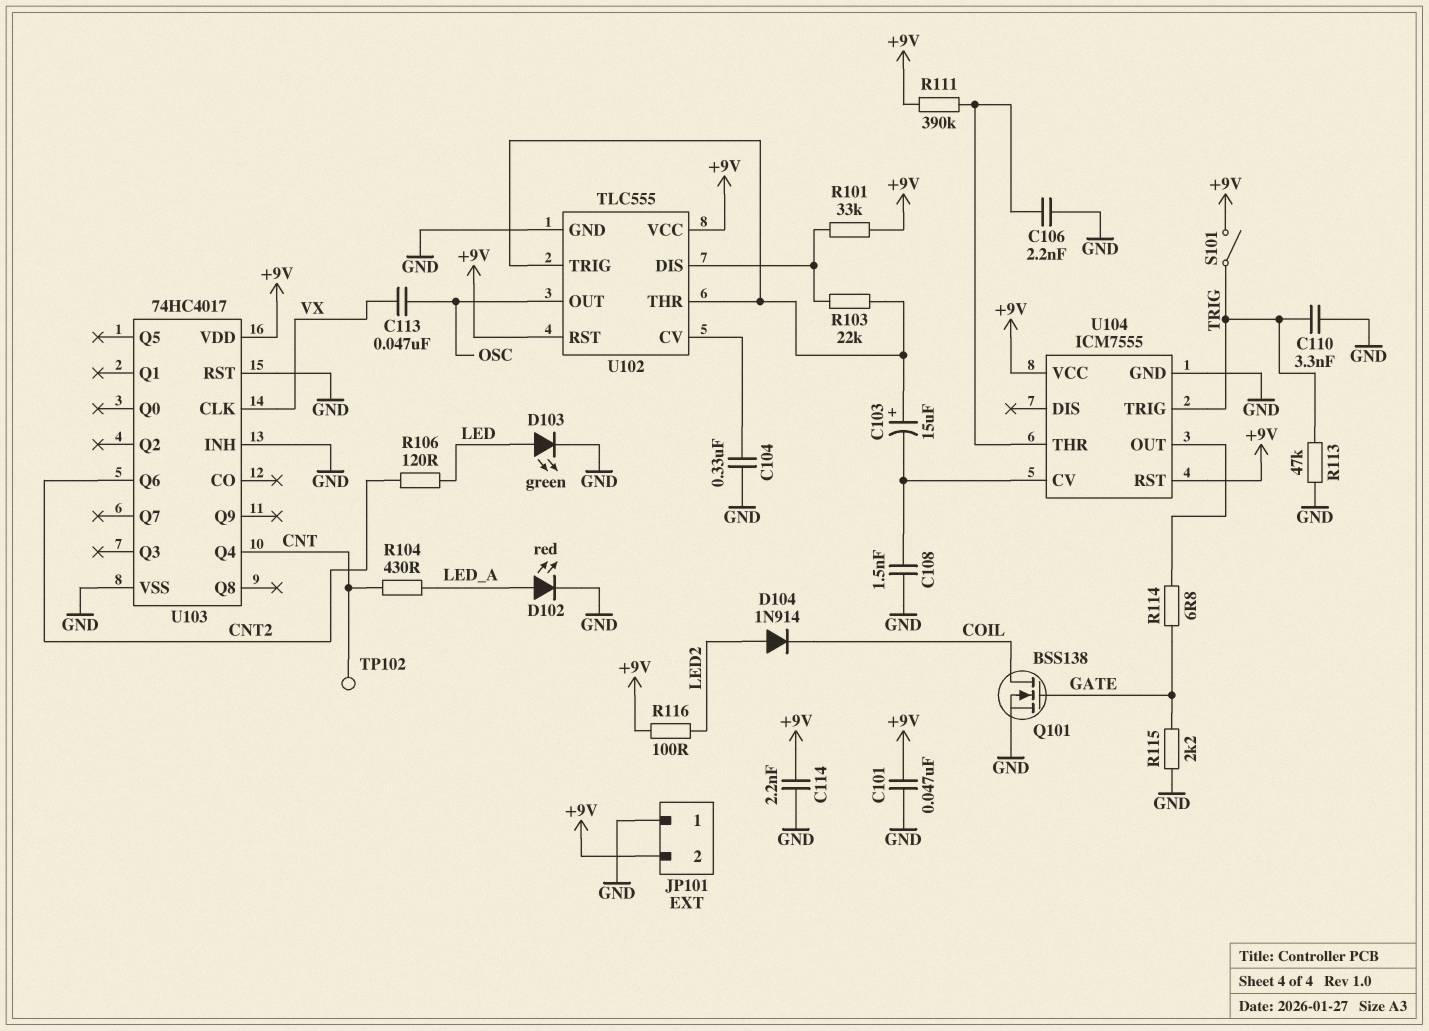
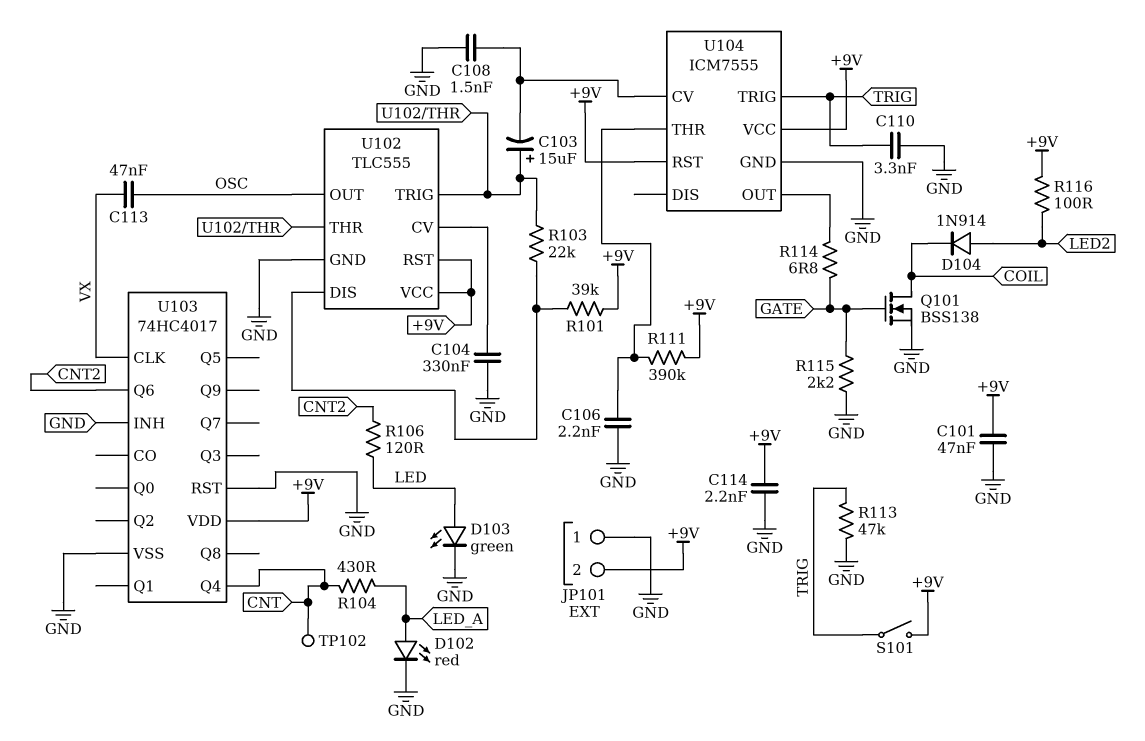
R101: 33k (+9V, U102/DIS) -> 39k (+9V, U102/DIS)

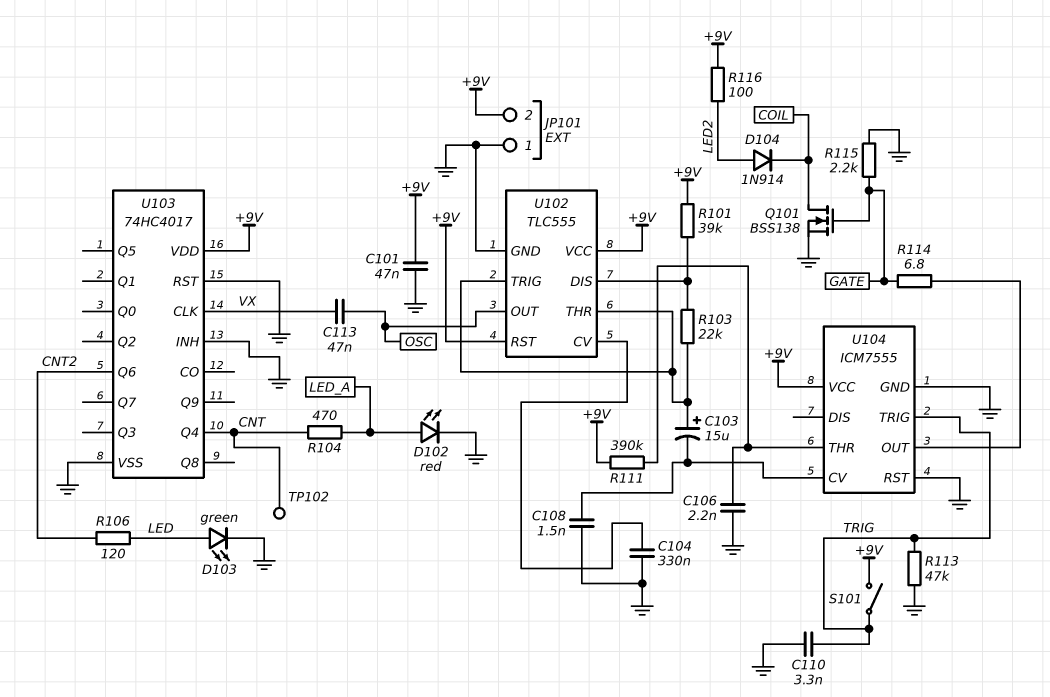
C114: 2.2nF (+9V, GND) -> none
R104: 430 (CNT, LED_A) -> 470 (CNT, LED_A)
U104 pin RST: +9V -> GND

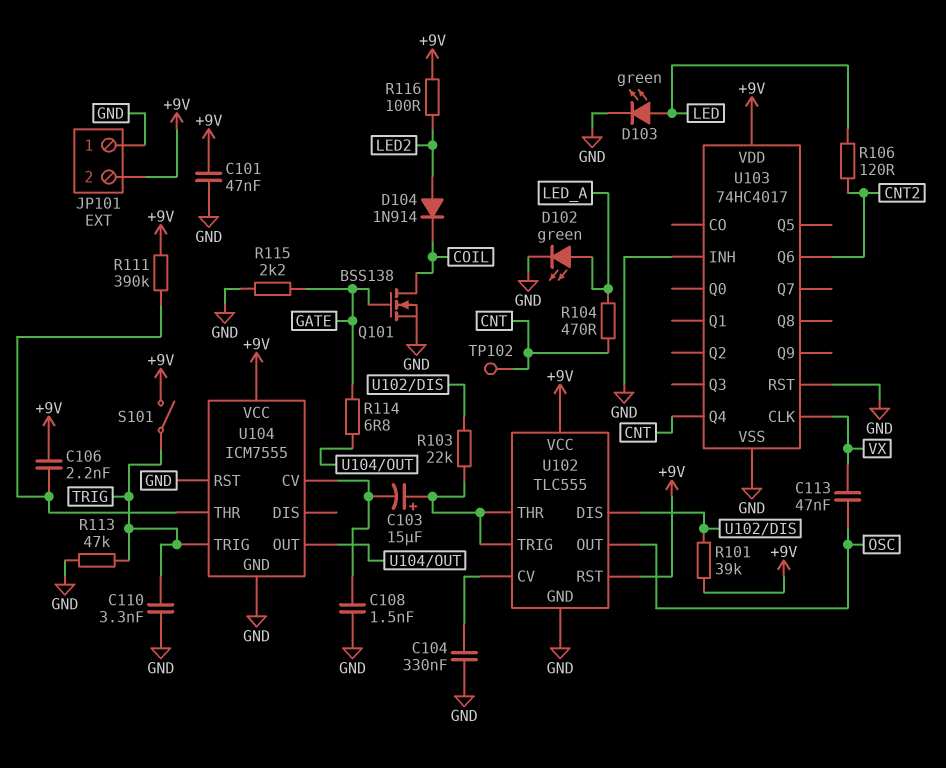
C106: 2.2nF (GND, U104/THR) -> 2.2nF (+9V, U104/THR)
D102: LED red (A LED_A, K GND) -> LED green (A LED_A, K GND)

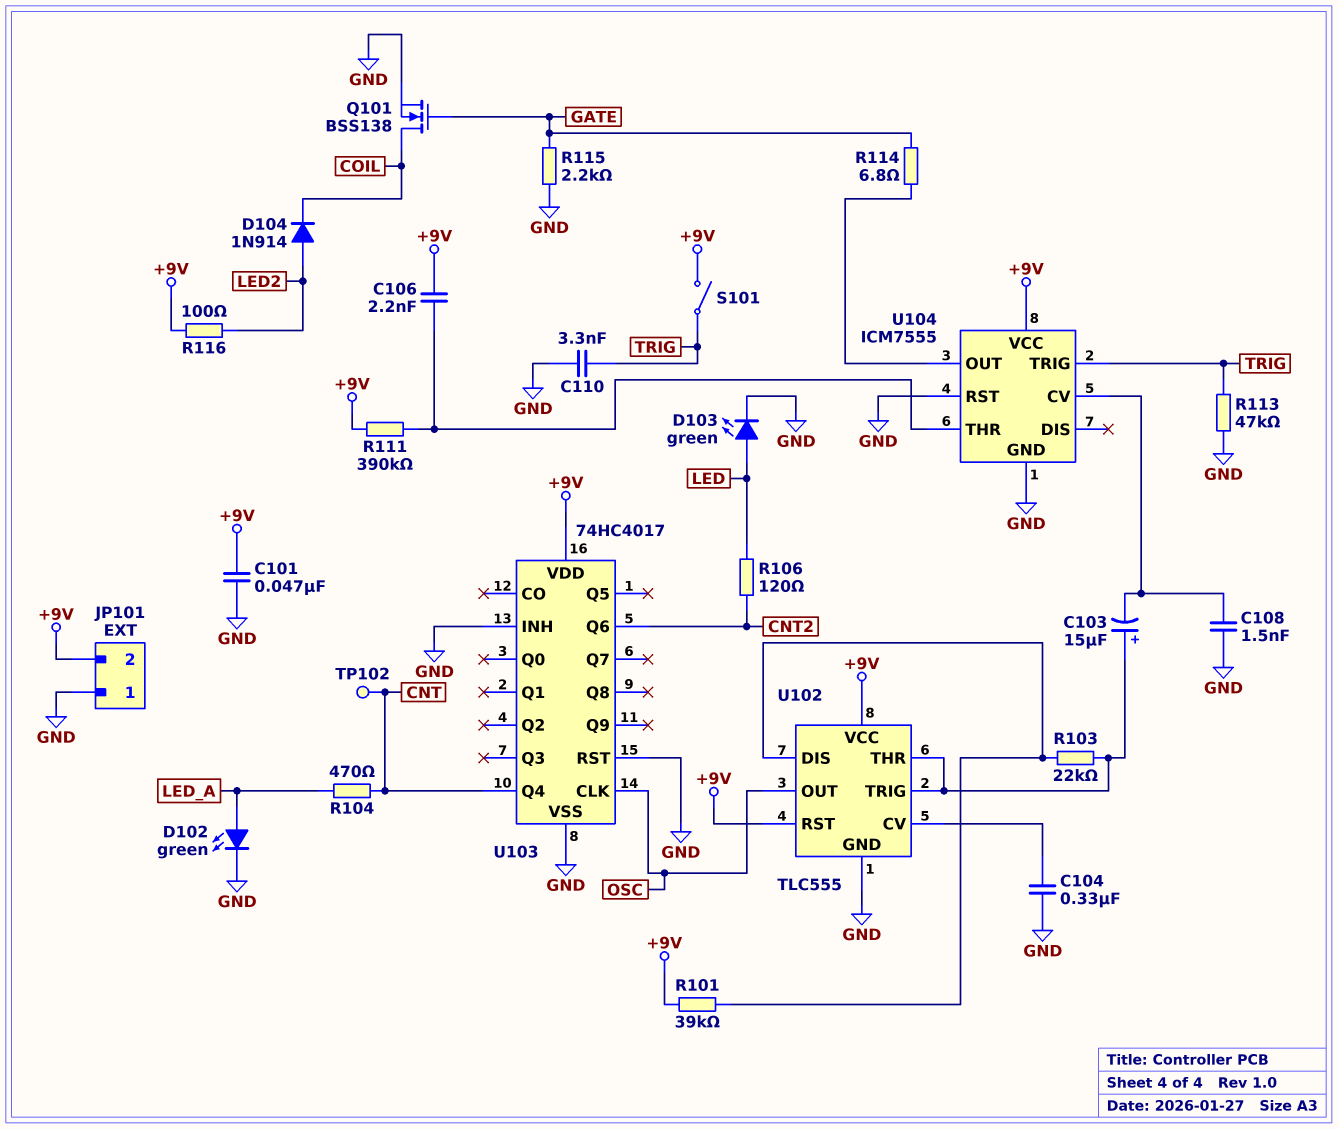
C113: 47nF (OSC, VX) -> none
U103 pin CLK: VX -> OSC

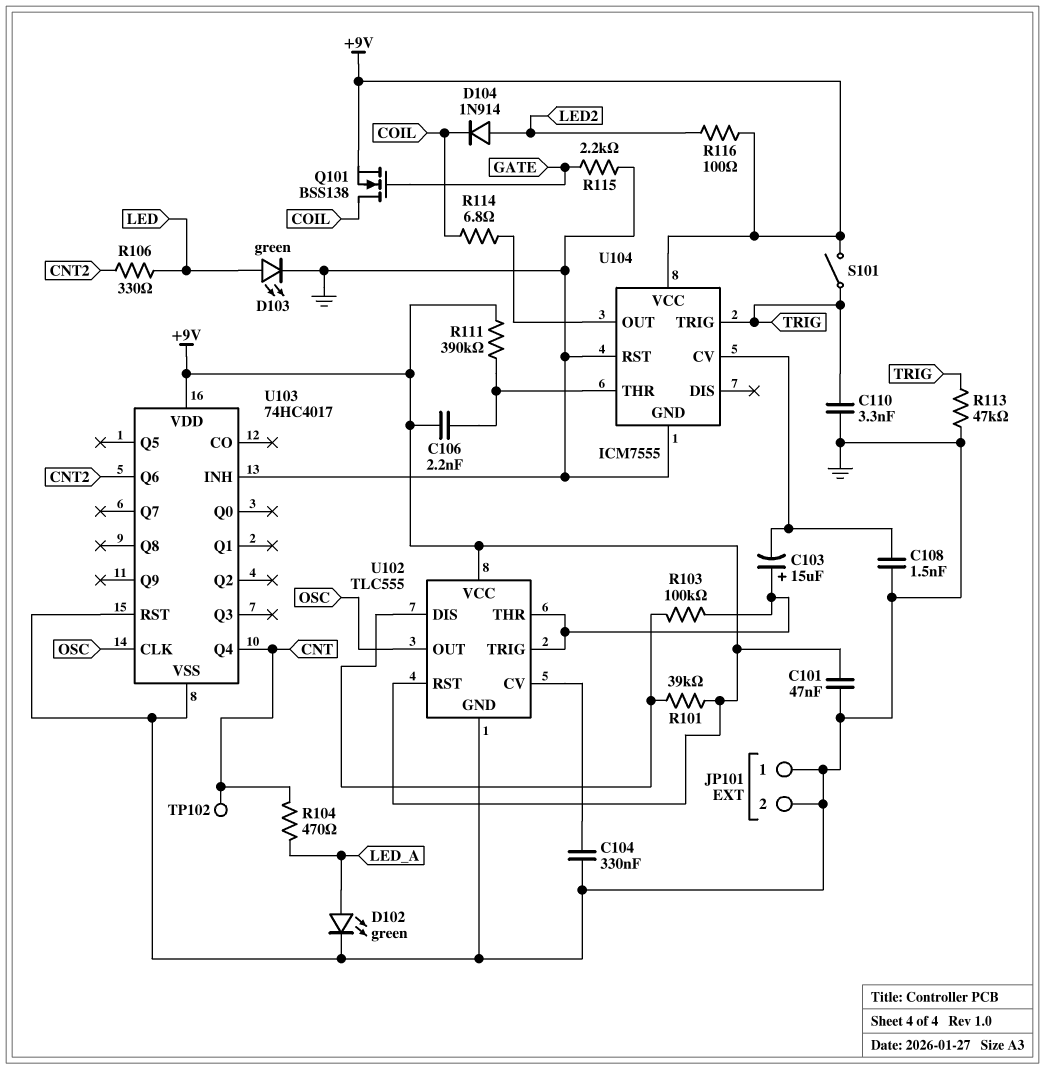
JP101 pin 2: +9V -> GND
Q101: NMOS BSS138 (G GATE, D COIL, S GND) -> NMOS BSS138 (G GATE, D COIL, S +9V)
R103: 22k (U102/DIS, U102/THR) -> 100k (U102/DIS, U102/THR)
R106: 120 (CNT2, LED) -> 330 (CNT2, LED)
R114: 6.8 (GATE, U104/OUT) -> 6.8 (COIL, U104/OUT)

